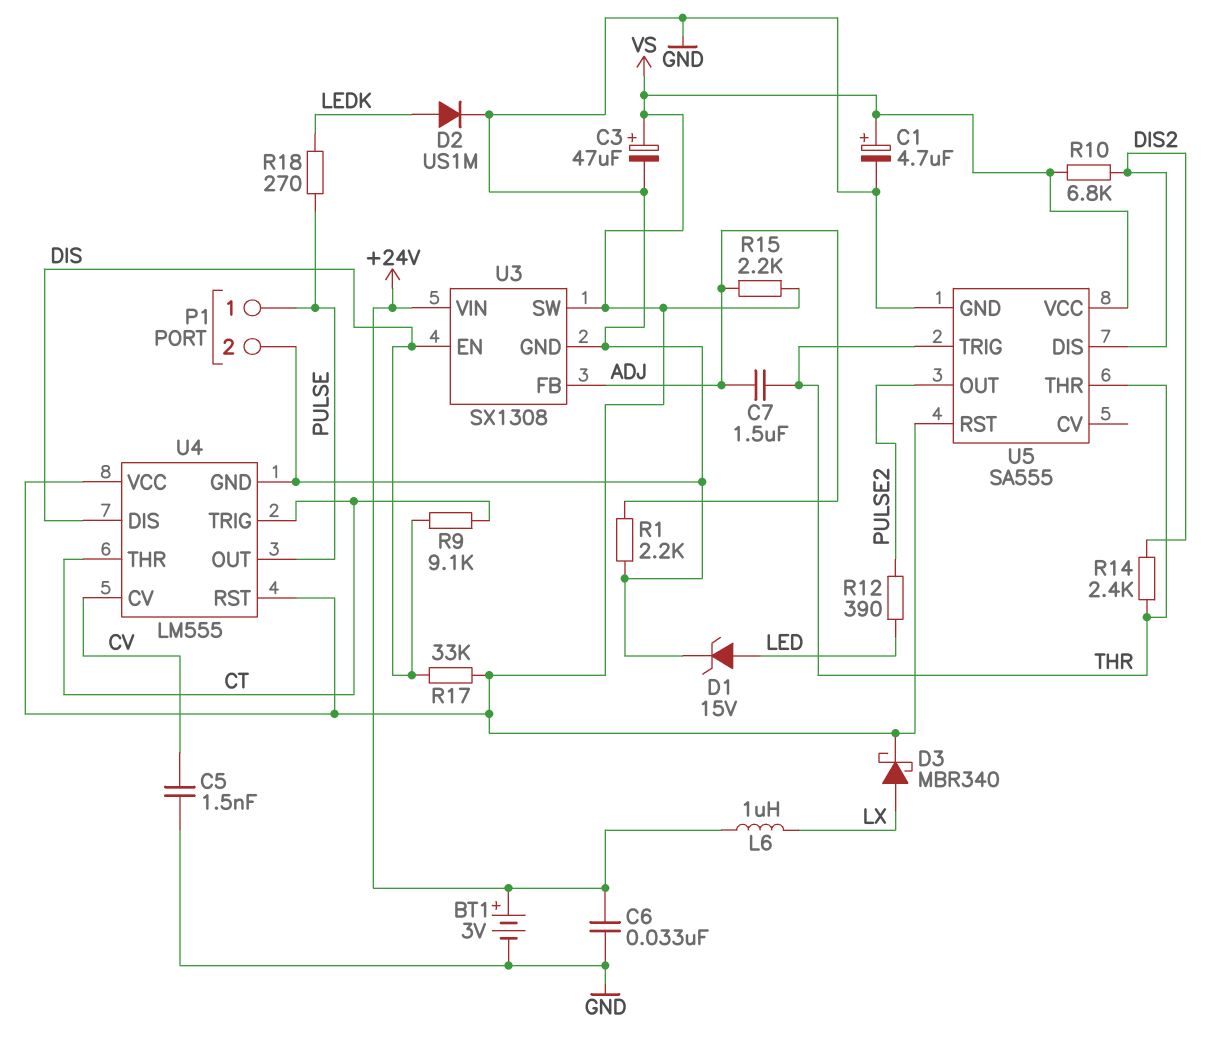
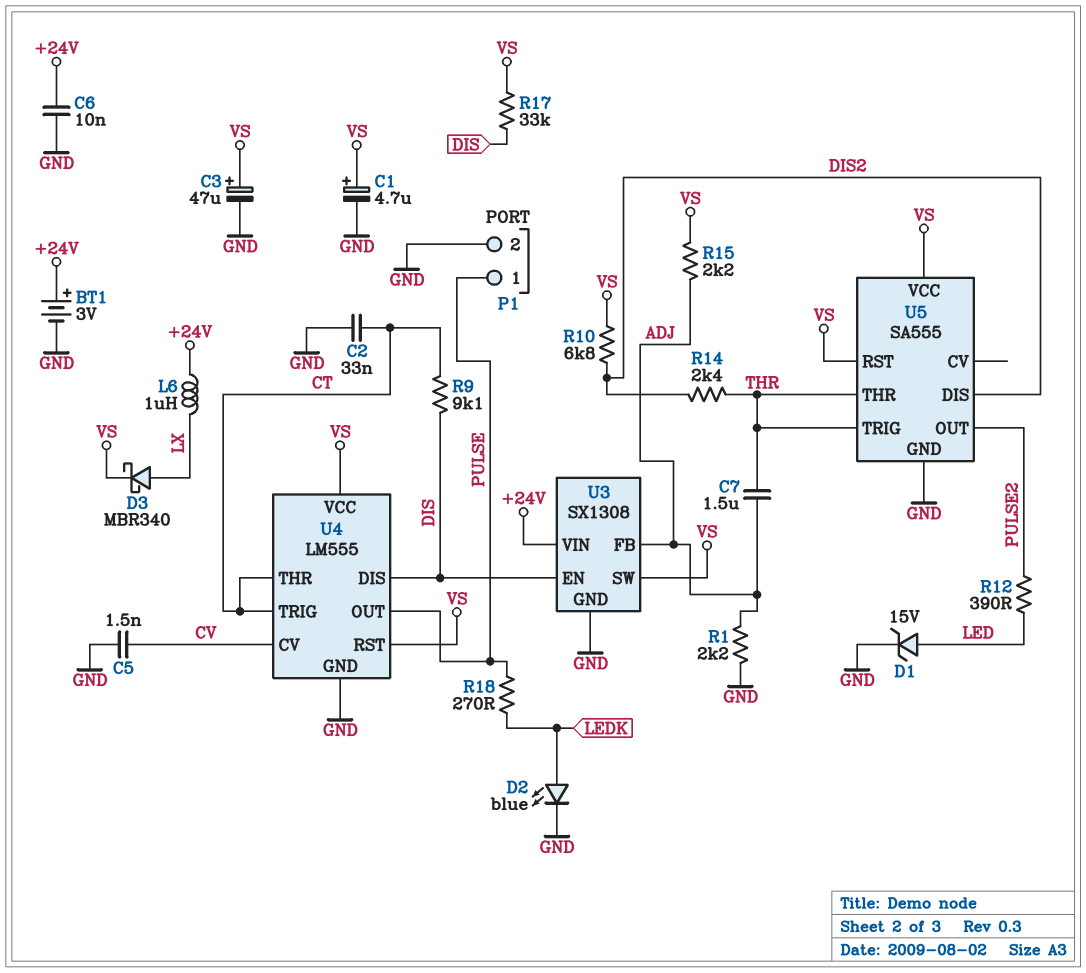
C2: none -> 33nF (CT, GND)
C6: 33nF (+24V, GND) -> 10nF (+24V, GND)
D2: diode US1M (A LEDK, K GND) -> LED blue (A LEDK, K GND)

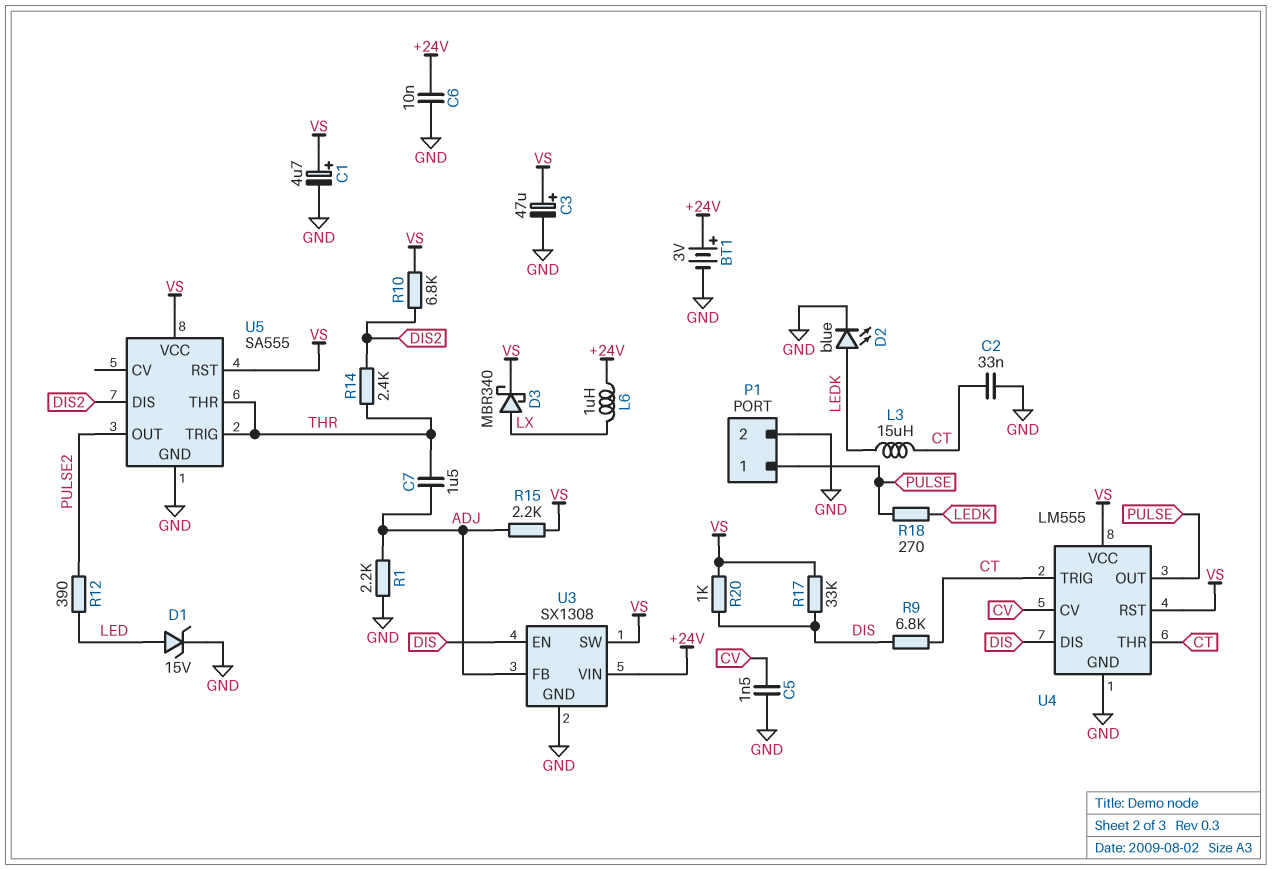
L3: none -> 15uH (CT, LEDK)
R9: 9.1k (CT, DIS) -> 6.8k (CT, DIS)
R20: none -> 1k (DIS, VS)

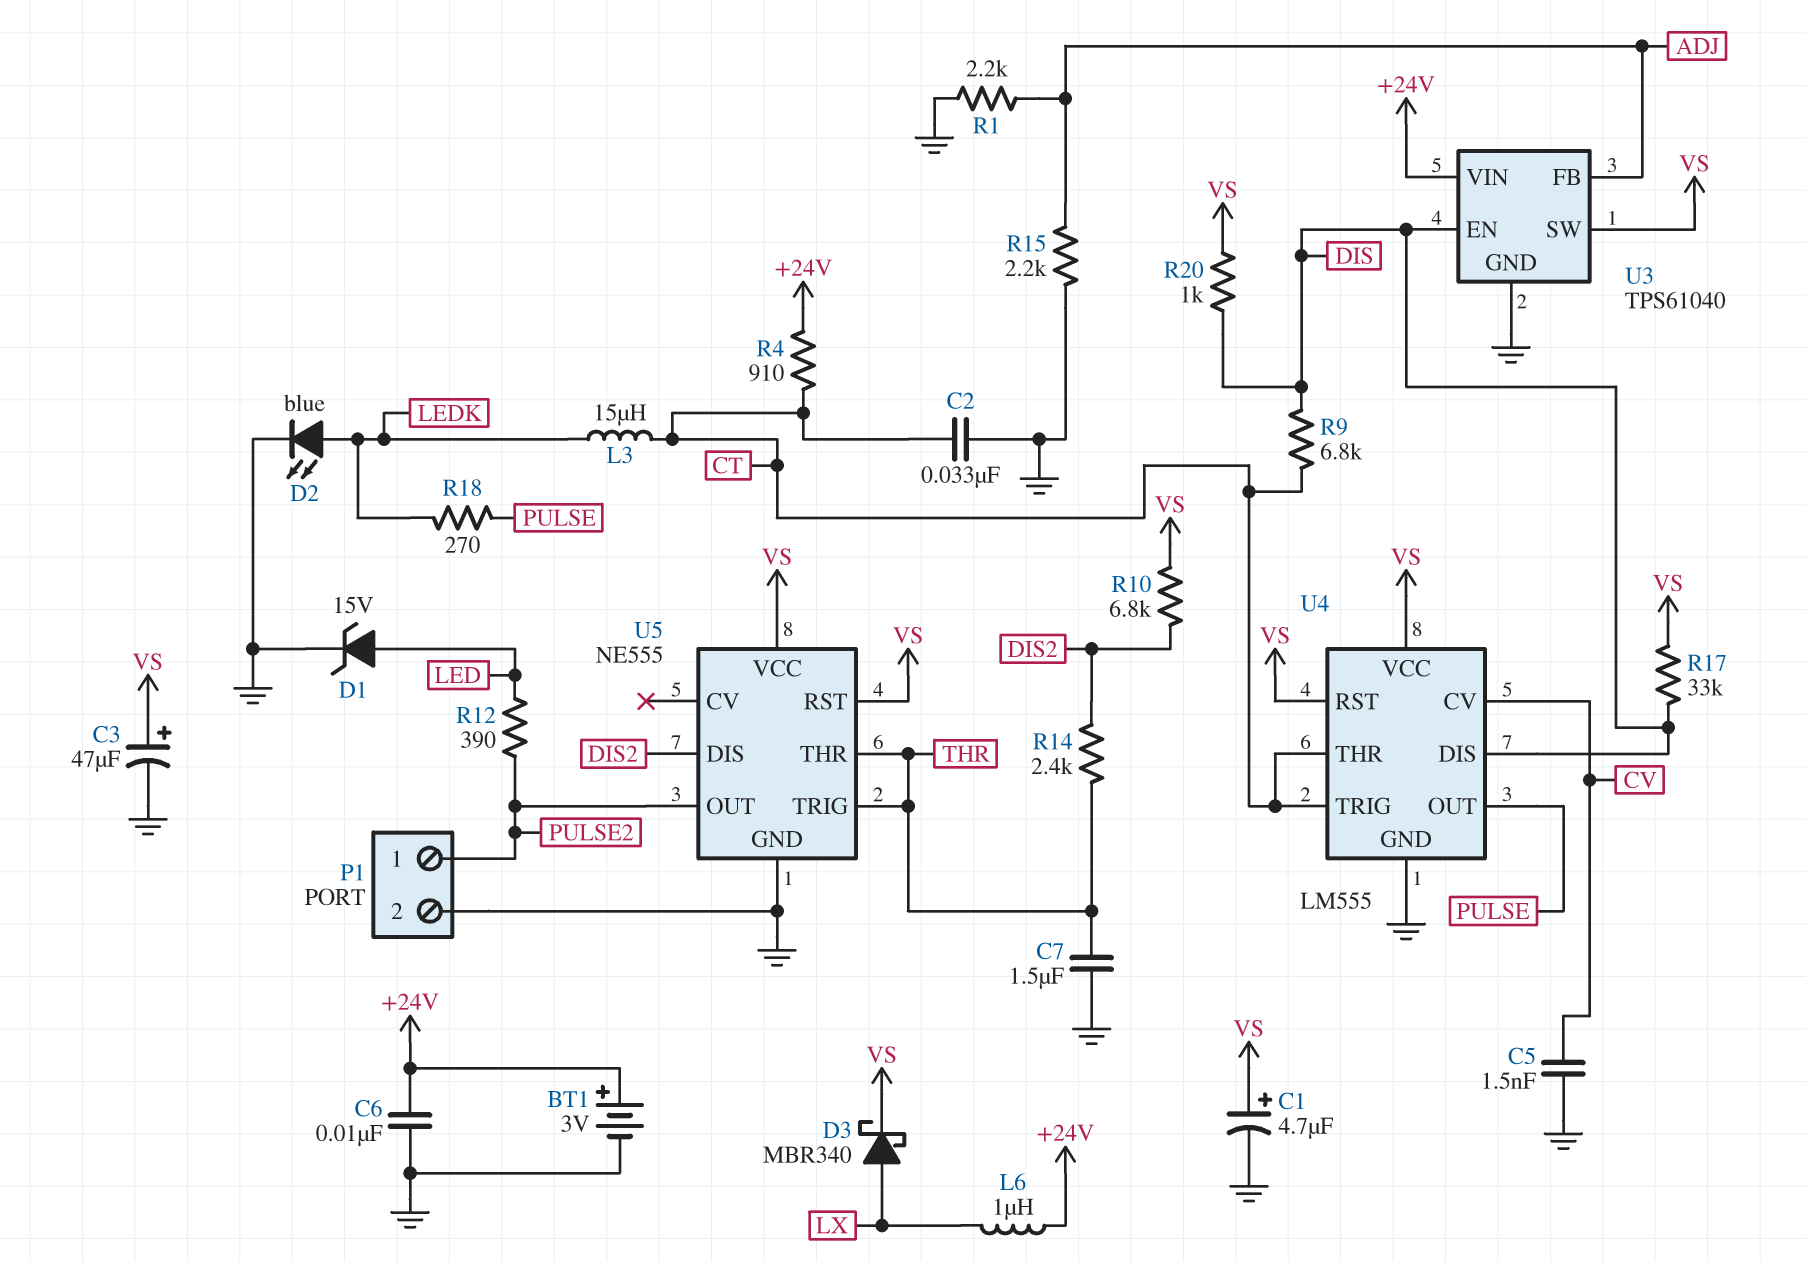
C7: 1.5uF (ADJ, THR) -> 1.5uF (GND, THR)
P1 pin 1: PULSE -> PULSE2
R4: none -> 910 (+24V, CT)
R15: 2.2k (ADJ, VS) -> 2.2k (ADJ, GND)
U3: SX1308 -> TPS61040
U5: SA555 -> NE555

